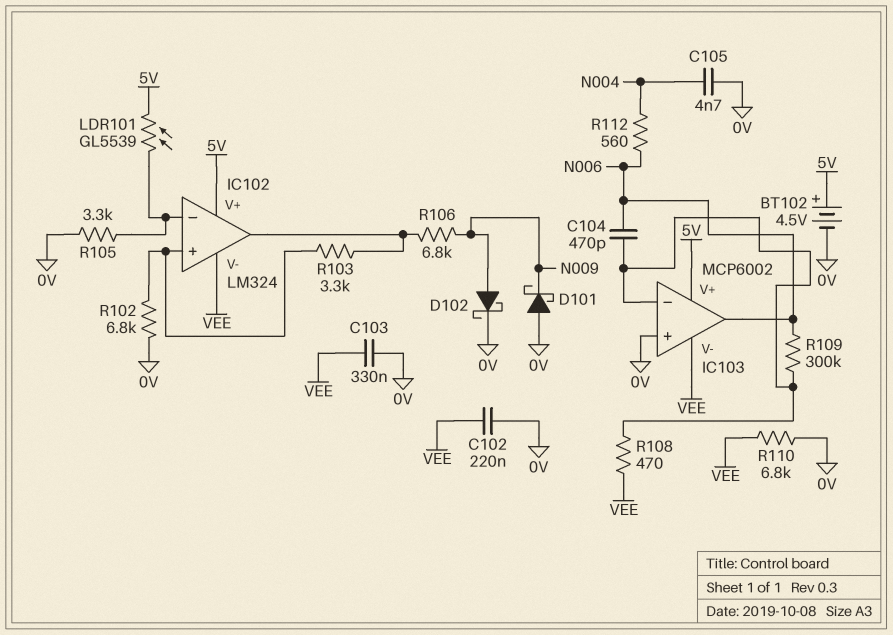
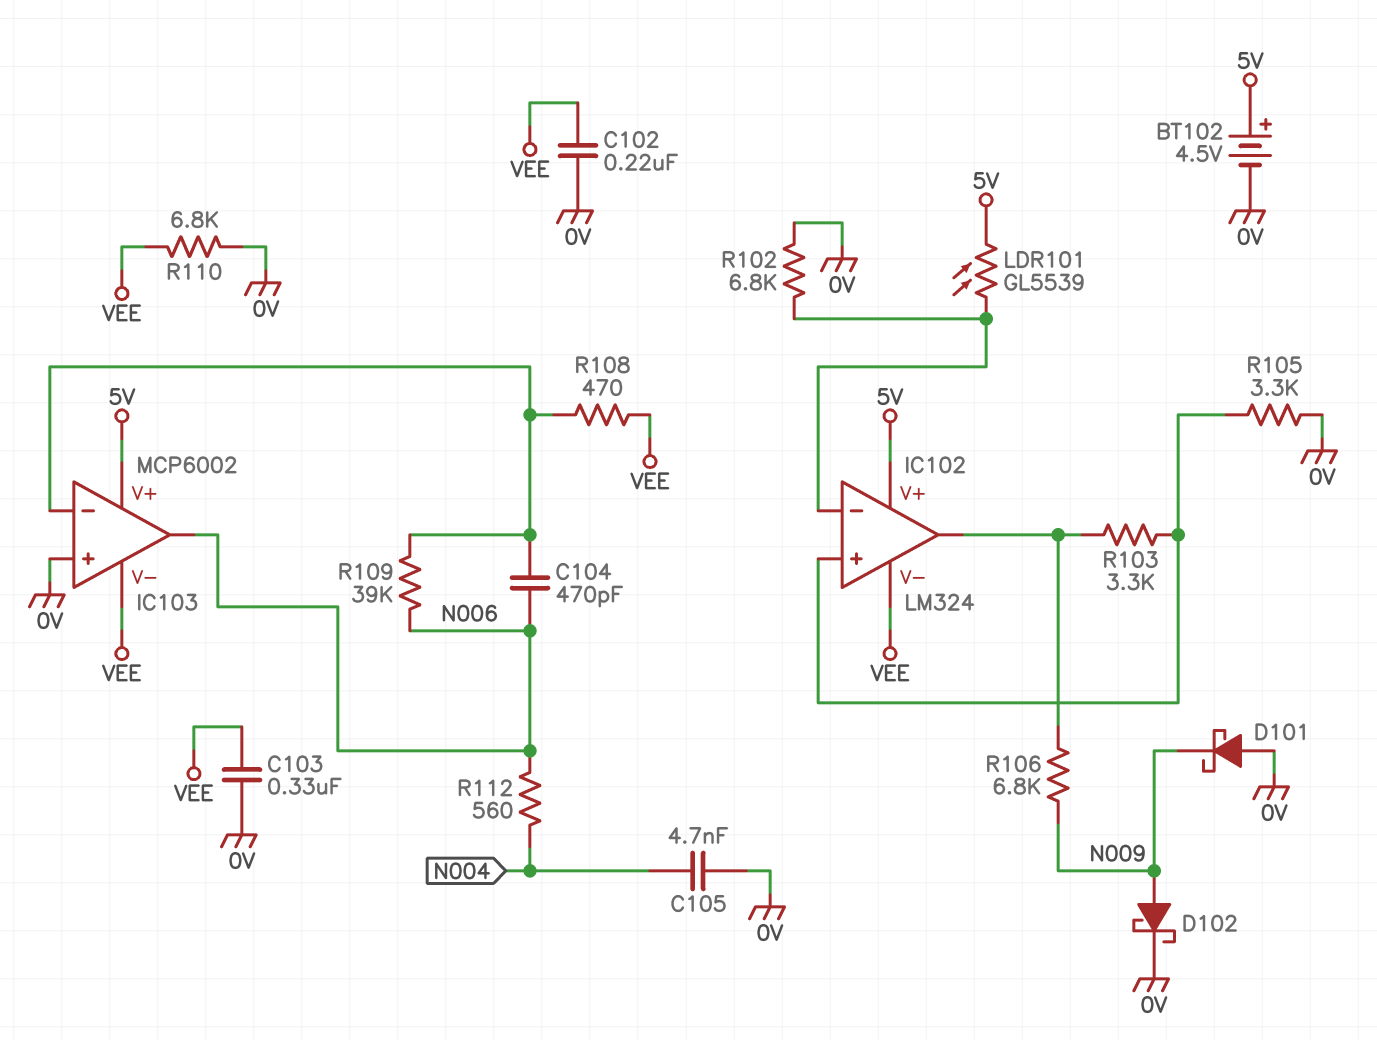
R102: 6.8k (0V, IC102/in+) -> 6.8k (0V, IC102/in-)
R105: 3.3k (0V, IC102/in-) -> 3.3k (0V, IC102/in+)
R109: 300k (IC103/in-, N006) -> 39k (IC103/in-, N006)

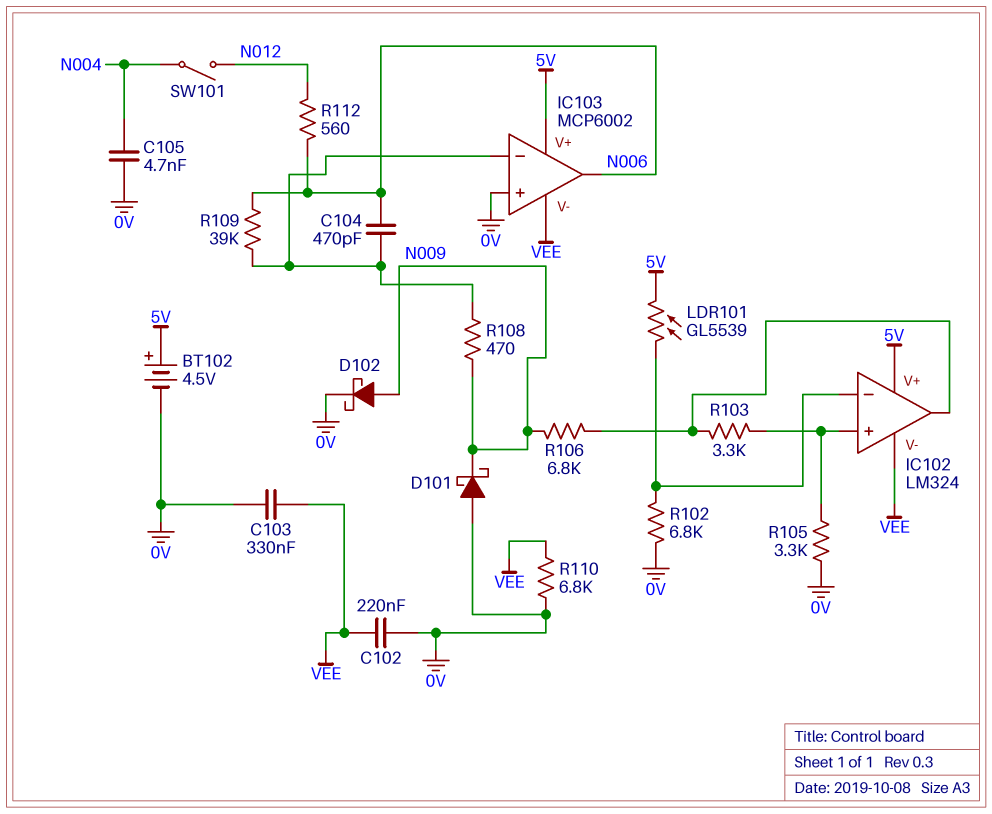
R108: 470 (IC103/in-, VEE) -> 470 (IC103/in-, N009)
R112: 560 (N004, N006) -> 560 (N006, N012)
SW101: none -> switch (N004, N012)

